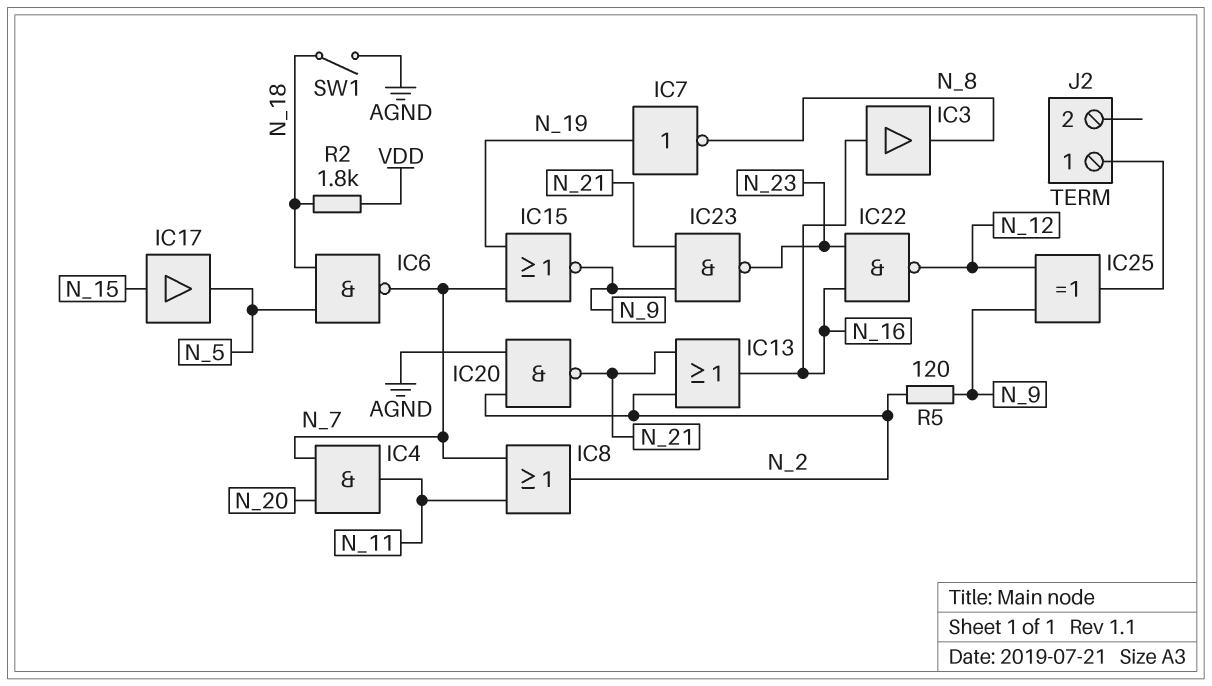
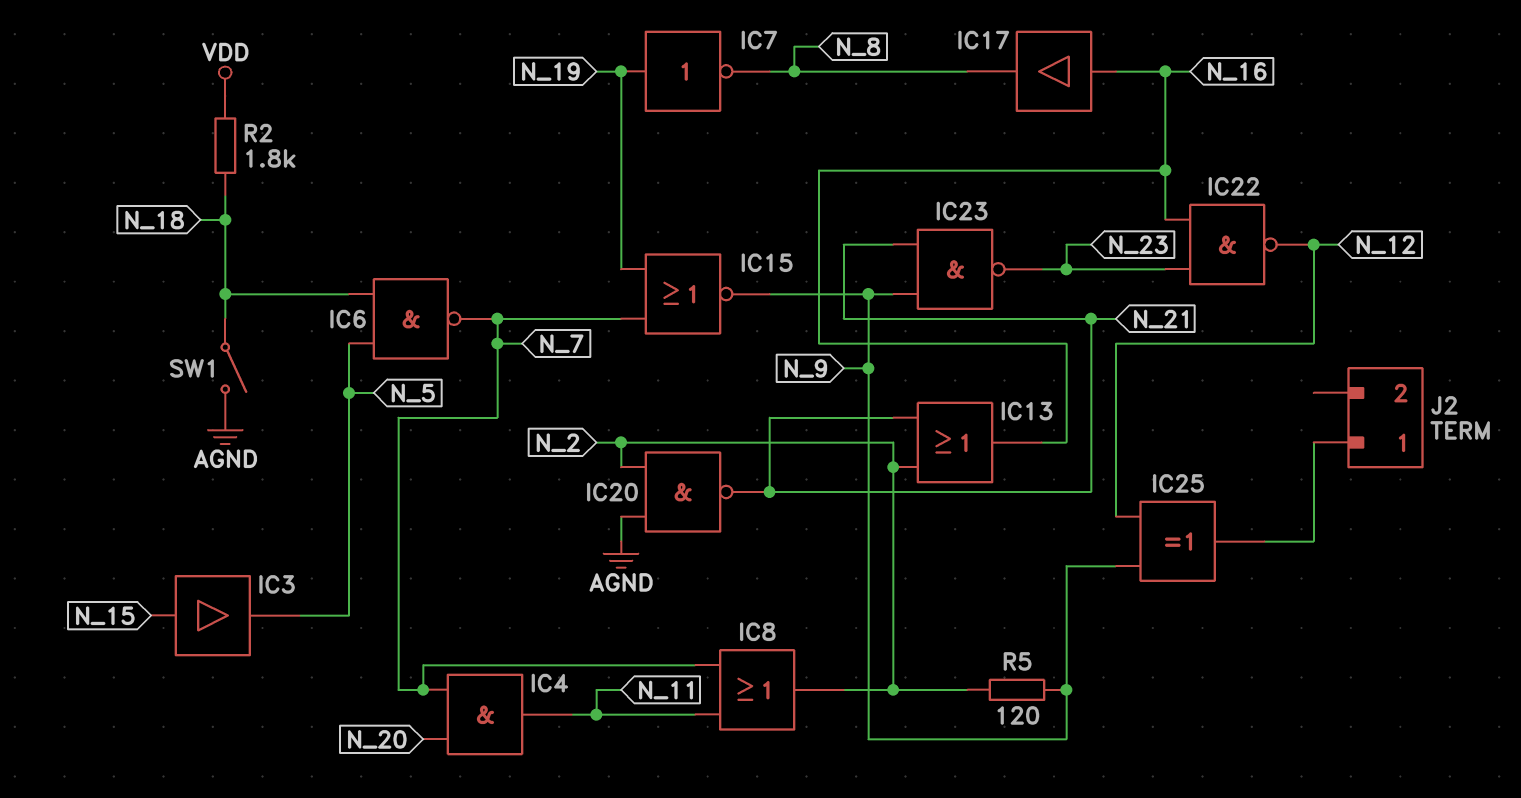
IC3: buffer (in N_16, out N_8) -> buffer (in N_15, out N_5)
IC17: buffer (in N_15, out N_5) -> buffer (in N_16, out N_8)

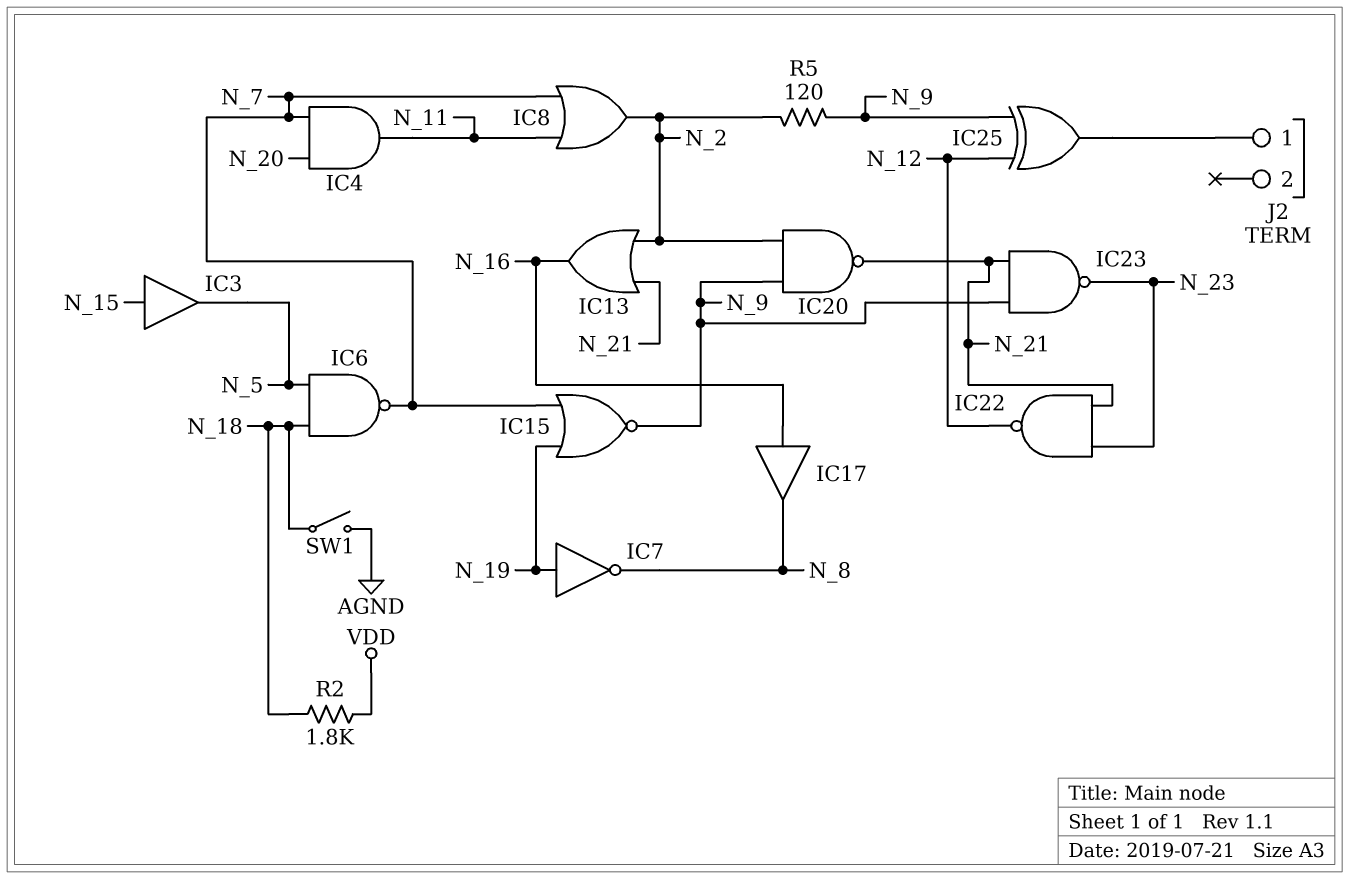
IC20: NAND (in AGND, in N_2, out N_21) -> NAND (in N_2, in N_9, out N_21)
IC22: NAND (in N_16, in N_23, out N_12) -> NAND (in N_21, in N_23, out N_12)

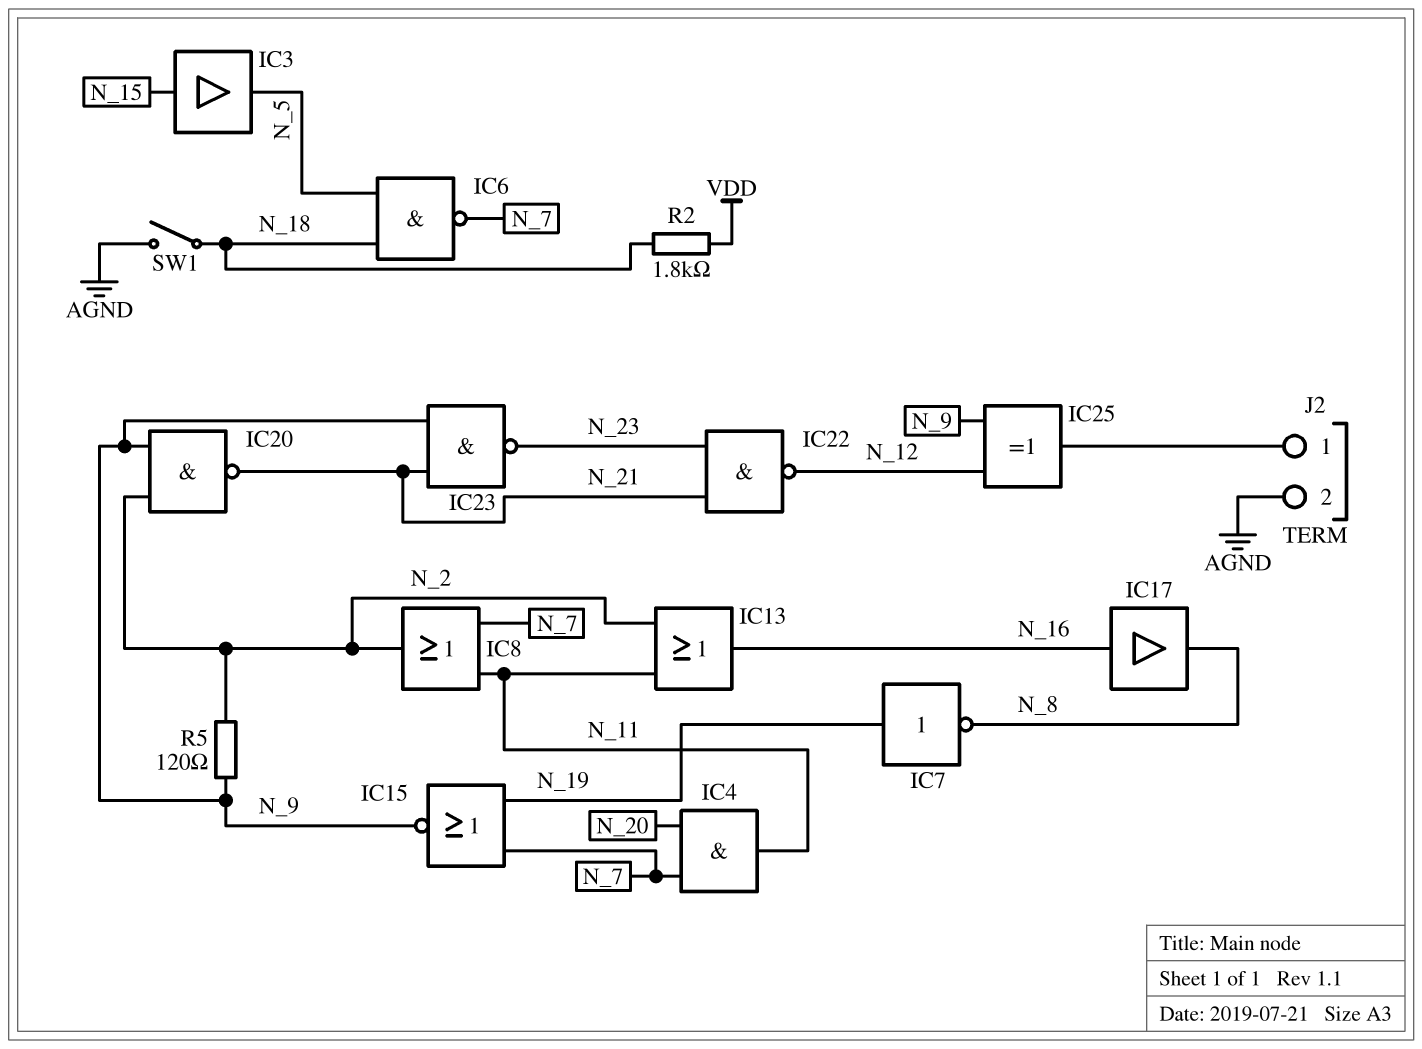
IC13: OR (in N_2, in N_21, out N_16) -> OR (in N_2, in N_11, out N_16)
J2 pin 2: none -> AGND

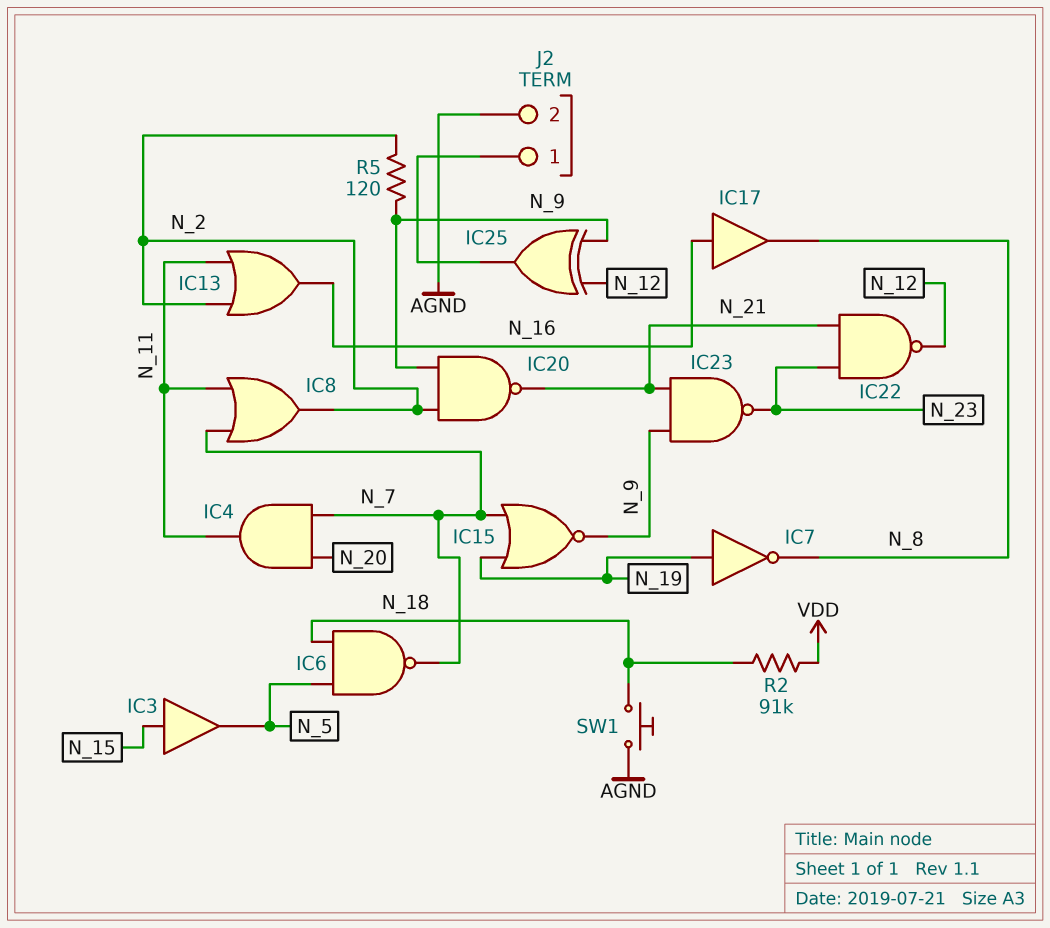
R2: 1.8k (N_18, VDD) -> 91k (N_18, VDD)
SW1: switch (AGND, N_18) -> button (AGND, N_18)

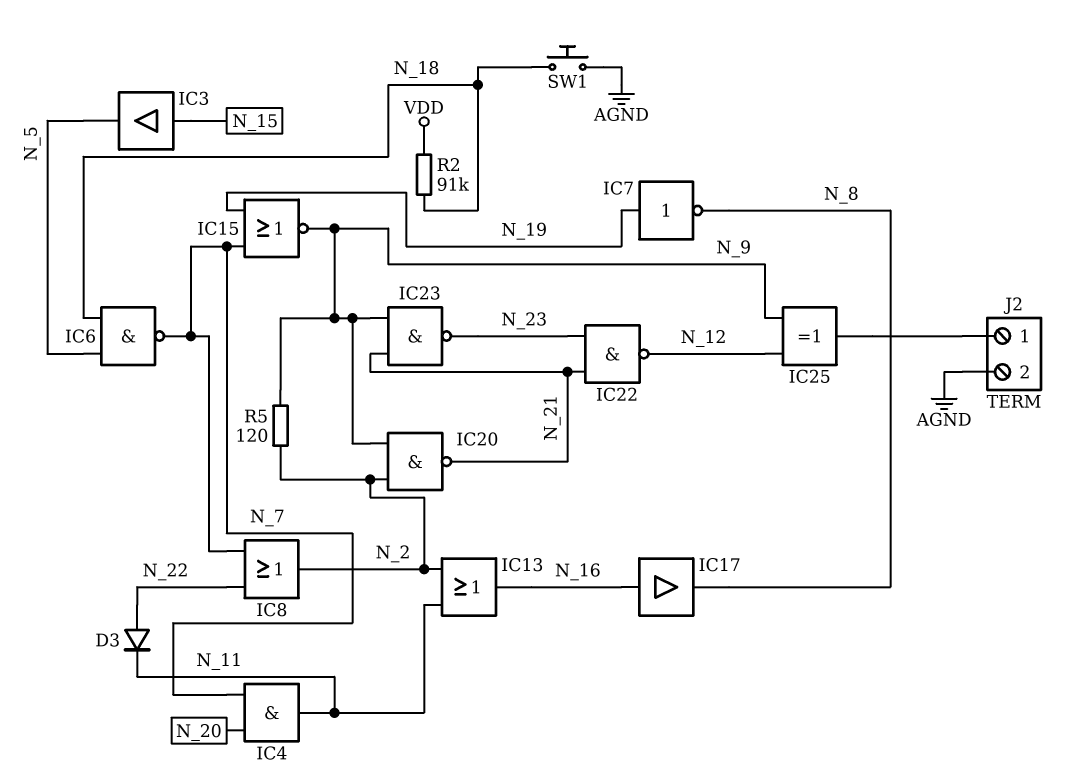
D3: none -> diode (A N_22, K N_11)
IC8: OR (in N_7, in N_11, out N_2) -> OR (in N_7, in N_22, out N_2)

